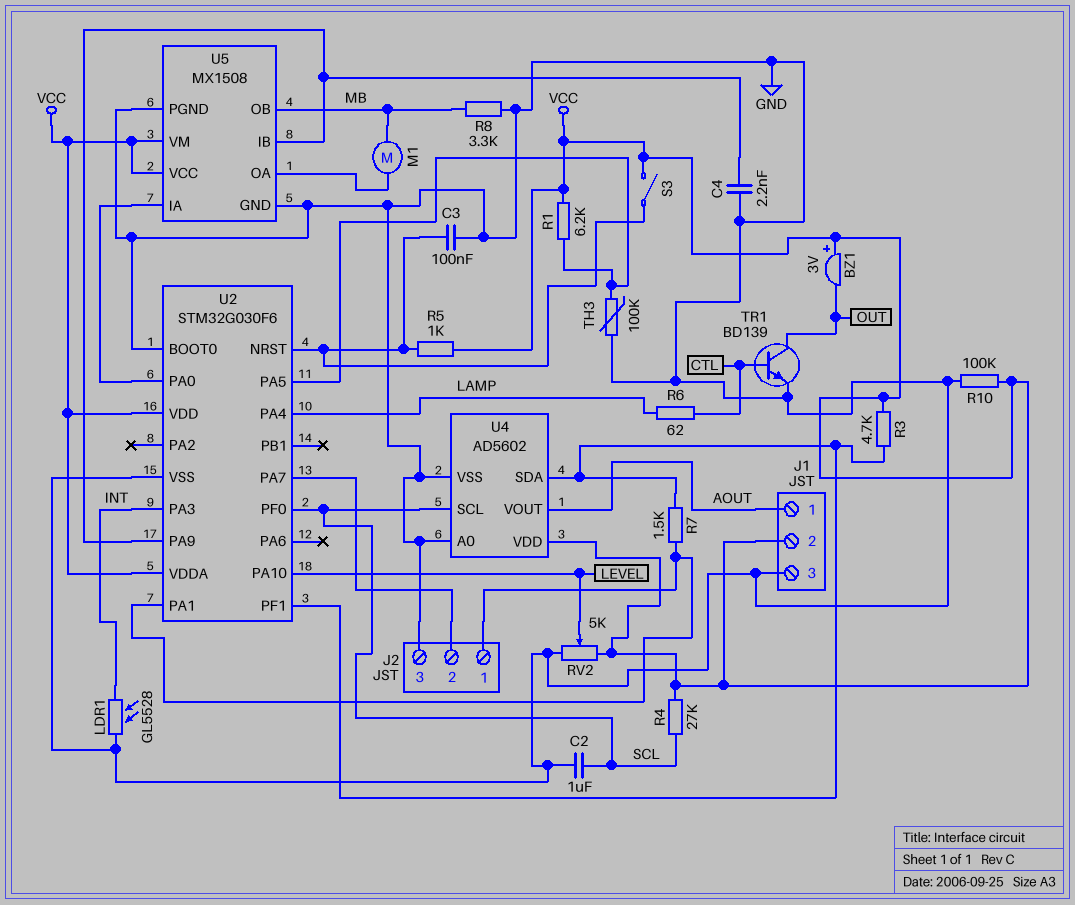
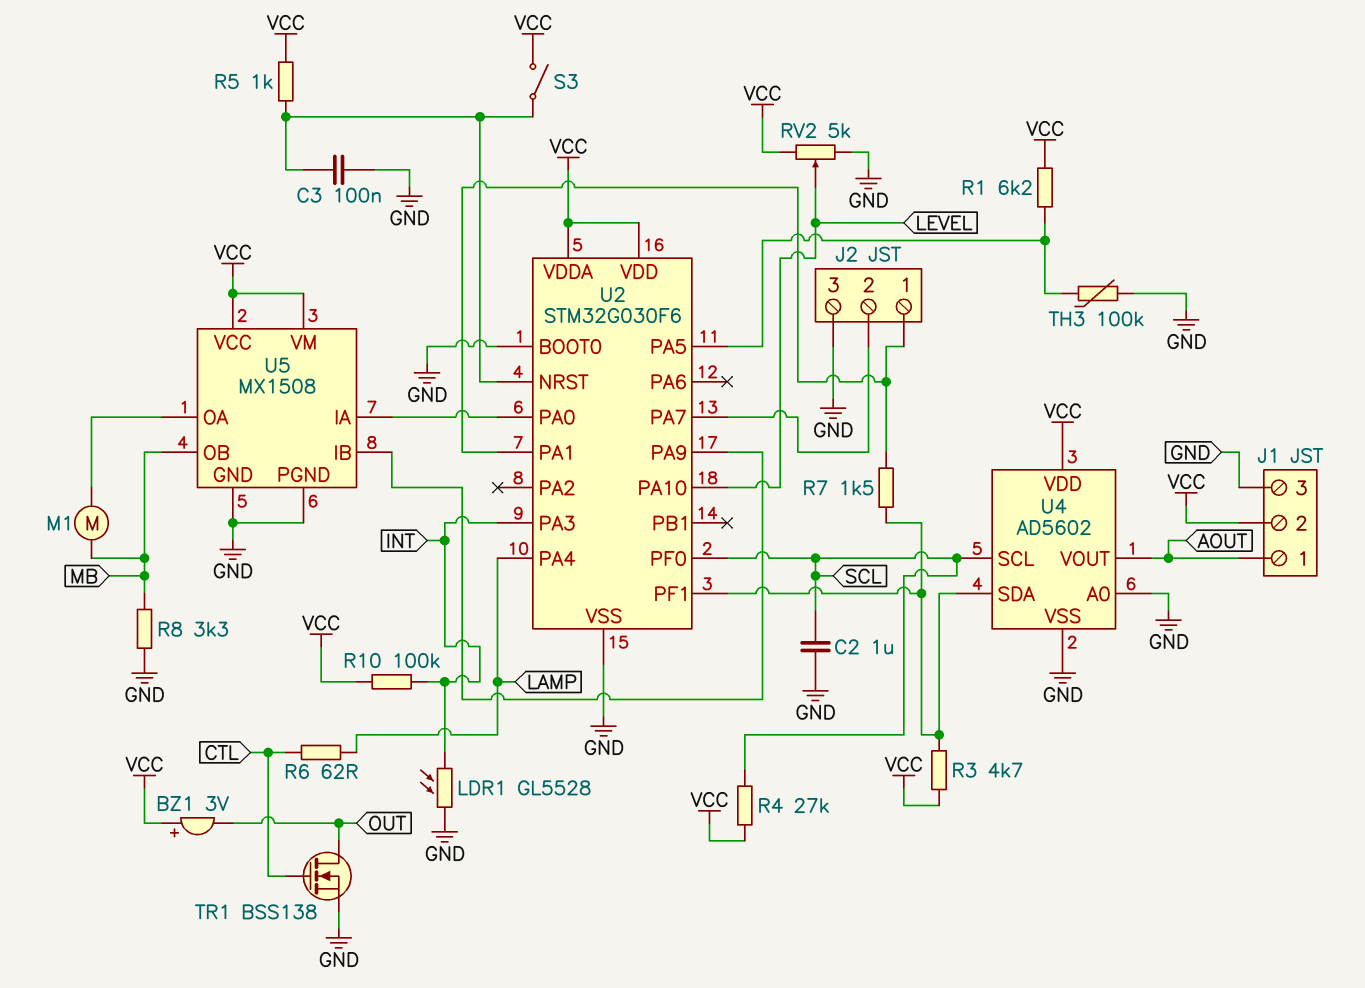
C4: 2.2nF (GND, U2/PA9) -> none
R10: 100k (GND, VCC) -> 100k (INT, VCC)
TR1: NPN BD139 (B CTL, C OUT, E GND) -> NMOS BSS138 (G CTL, D OUT, S GND)

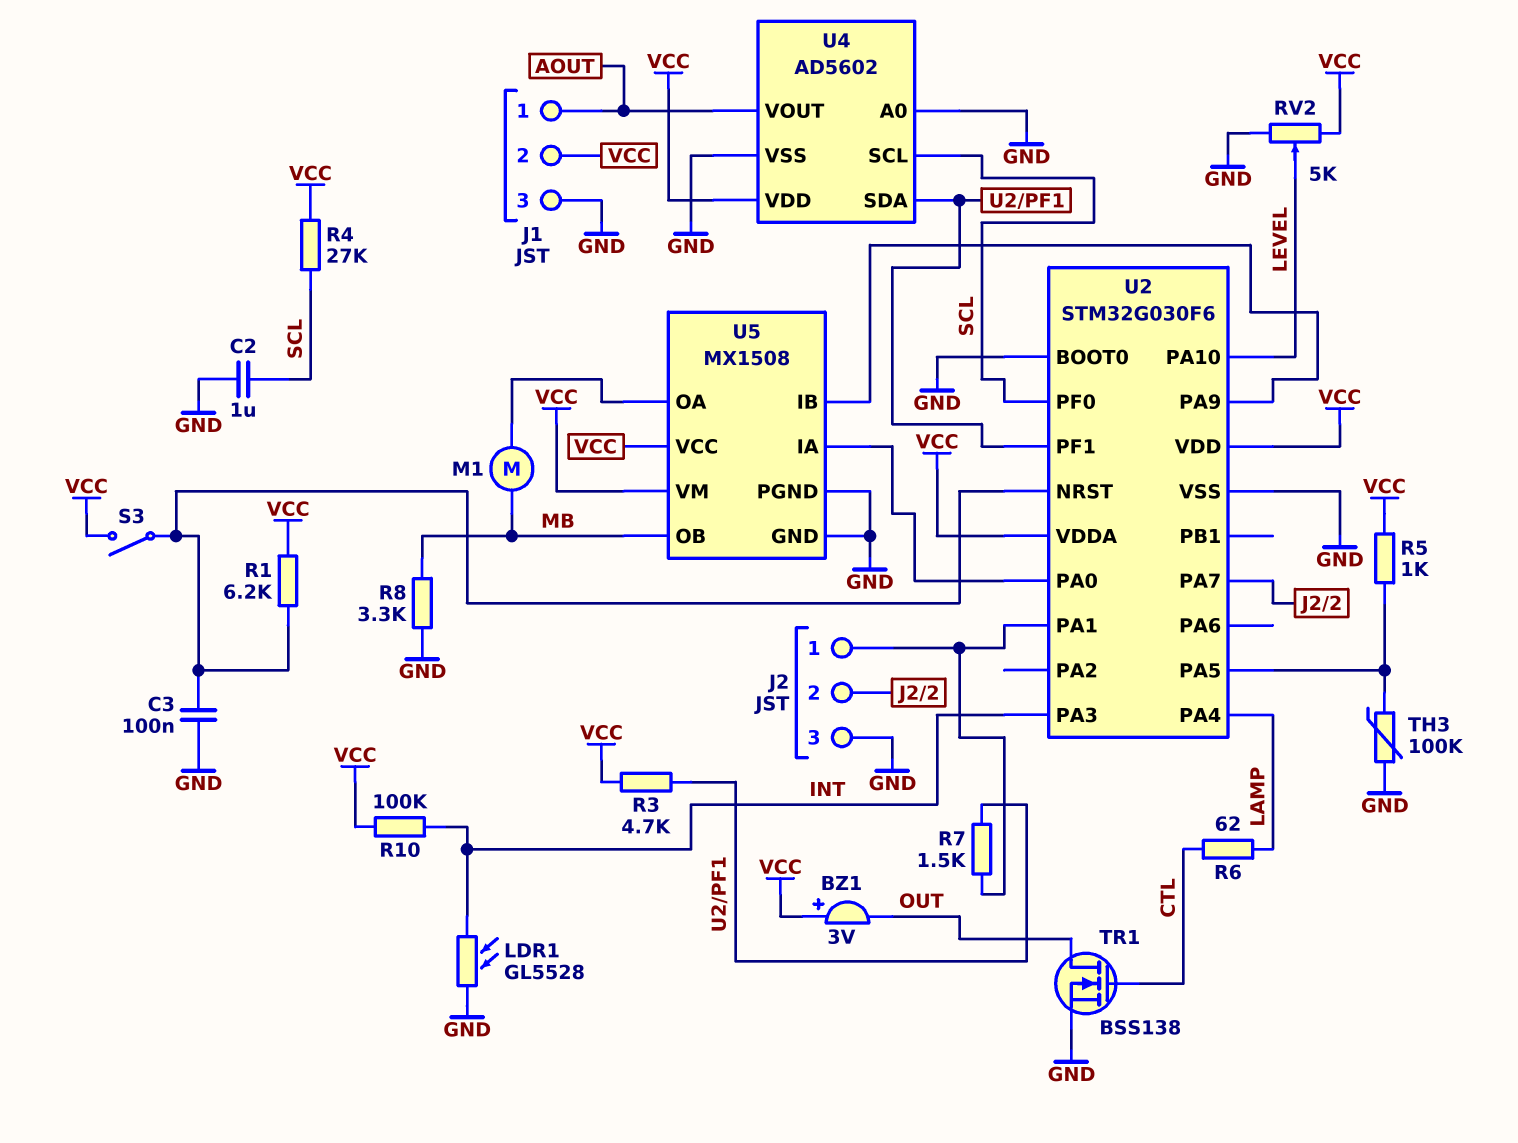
R1: 6.2k (U2/PA5, VCC) -> 6.2k (U2/NRST, VCC)
R5: 1k (U2/NRST, VCC) -> 1k (U2/PA5, VCC)

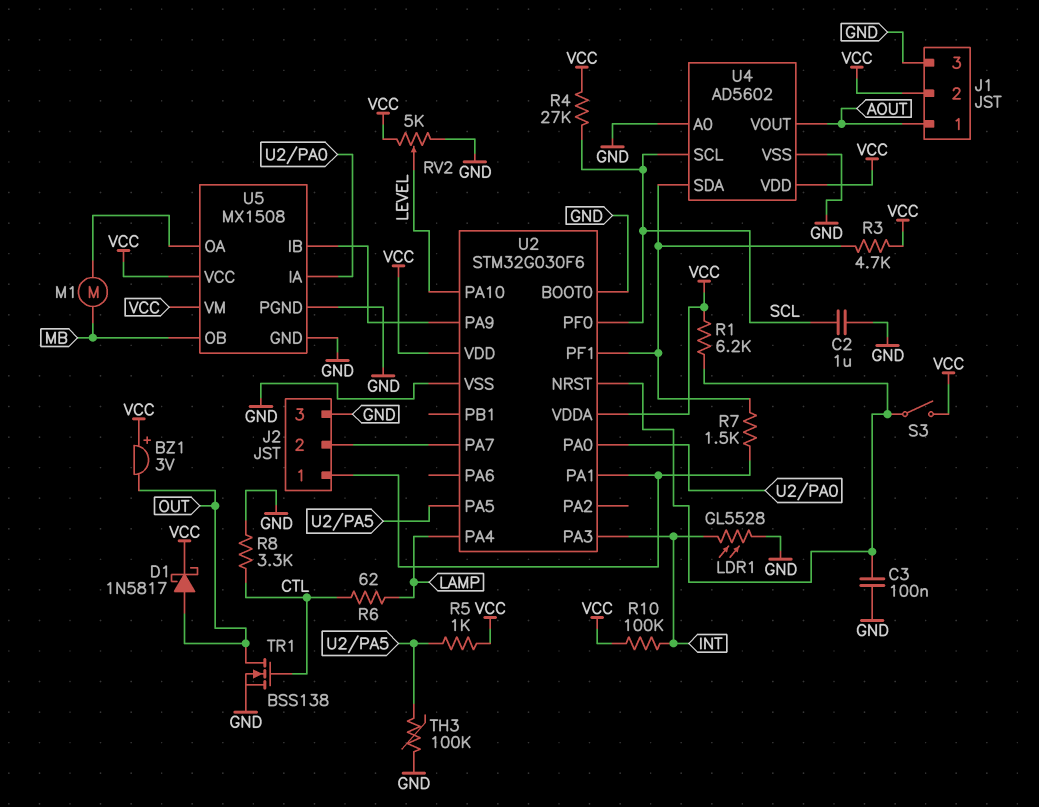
D1: none -> schottky 1N5817 (A OUT, K VCC)
R8: 3.3k (GND, MB) -> 3.3k (CTL, GND)

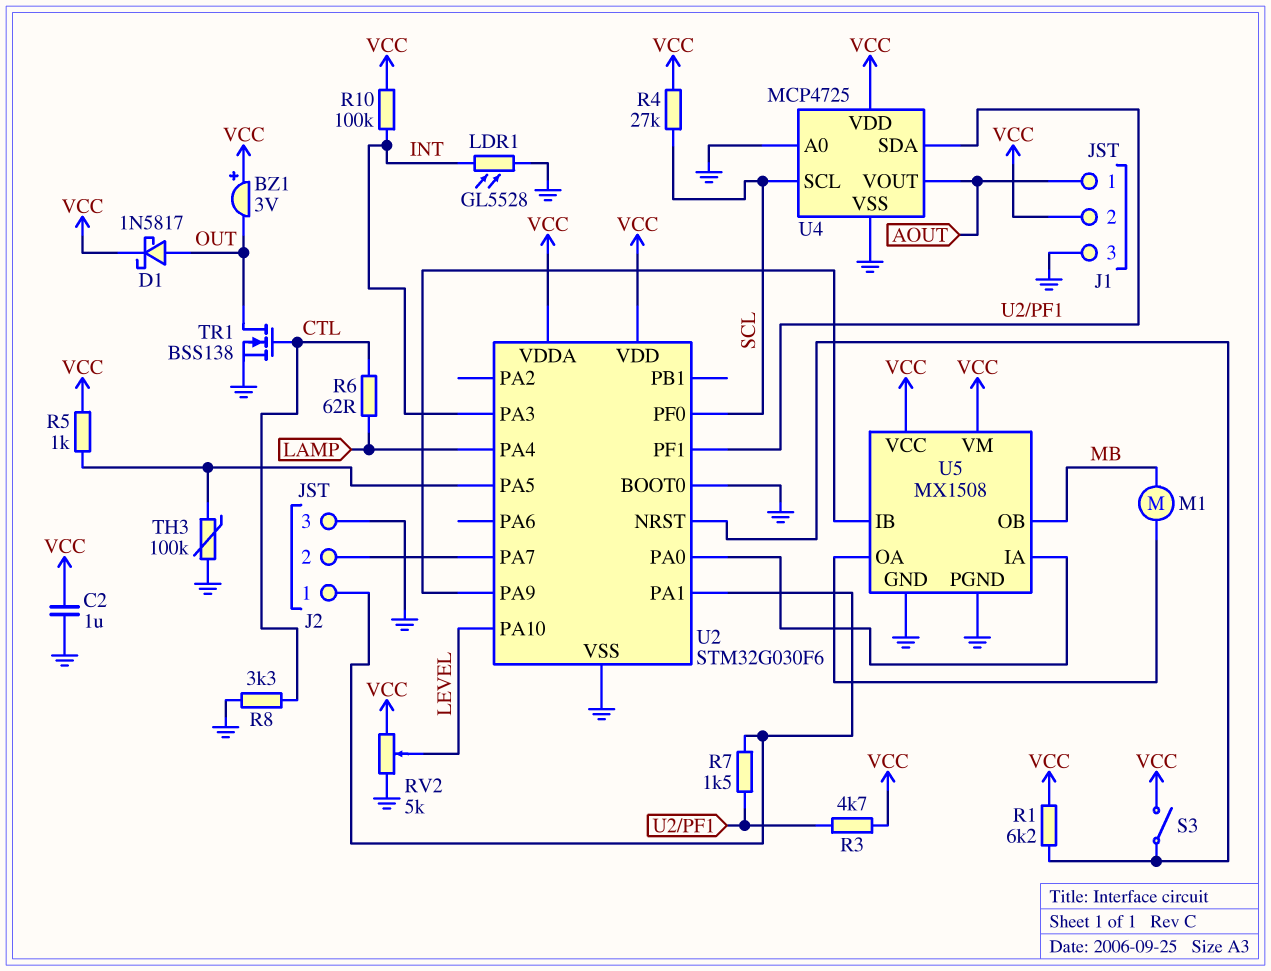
C2: 1uF (GND, SCL) -> 1uF (GND, VCC)
C3: 100nF (GND, U2/NRST) -> none
U4: AD5602 -> MCP4725

